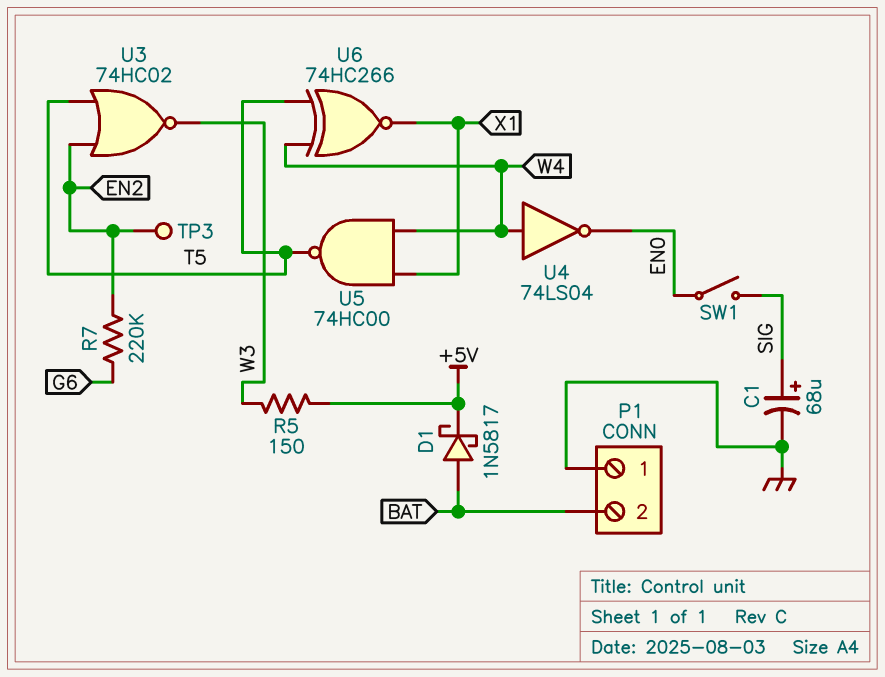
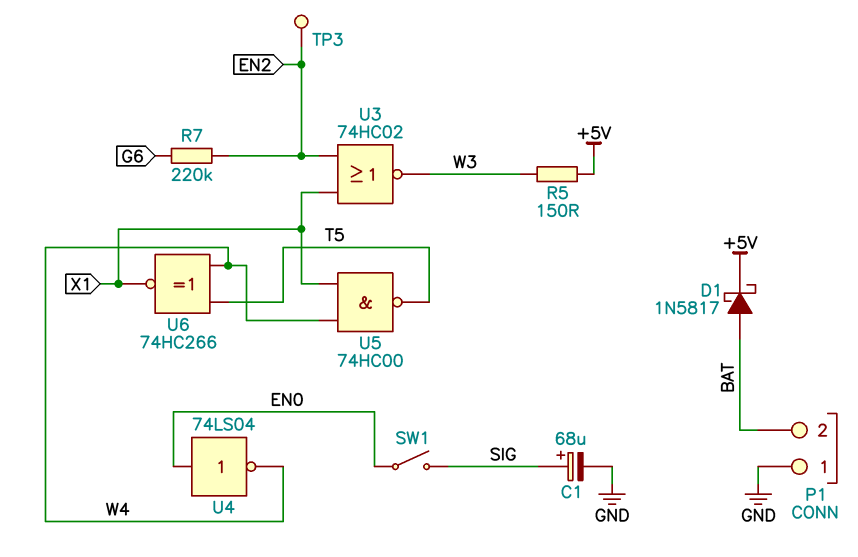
U3: NOR 74HC02 (in EN2, in T5, out W3) -> NOR 74HC02 (in EN2, in X1, out W3)
U4: NOT 74LS04 (in W4, out EN0) -> NOT 74LS04 (in EN0, out W4)

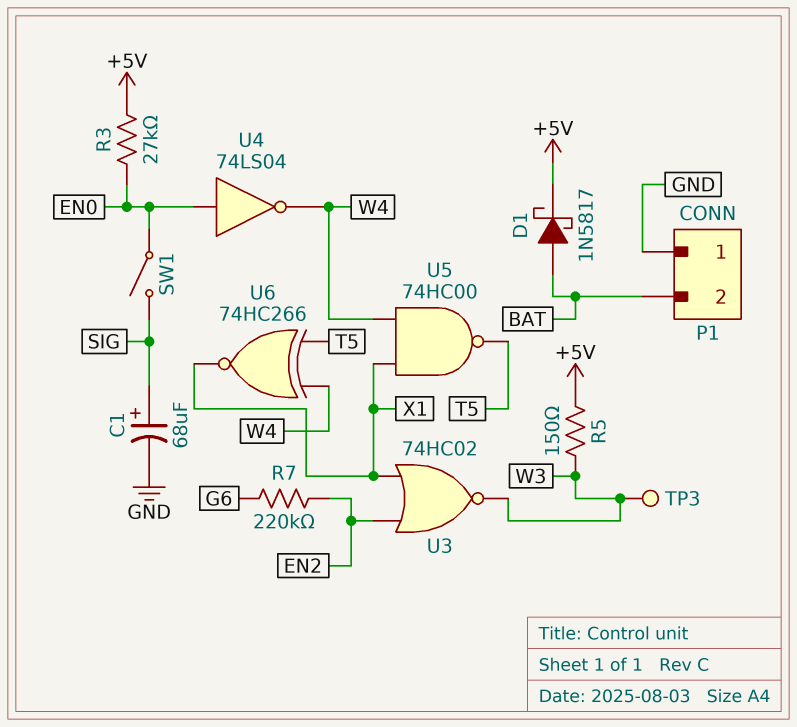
R3: none -> 27k (+5V, EN0)
TP3: test point (EN2) -> test point (W3)

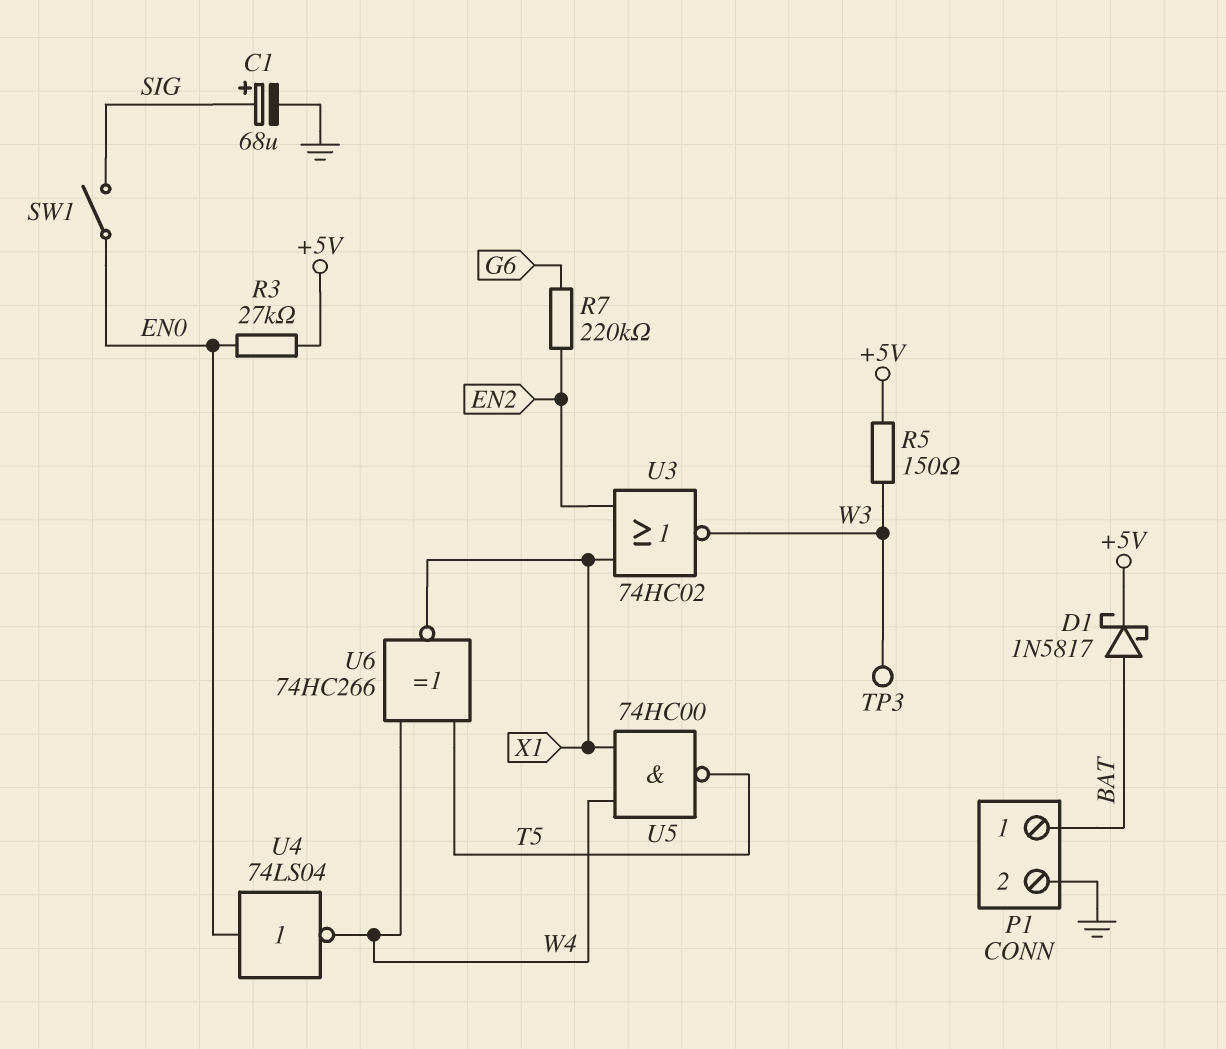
P1 pin 1: GND -> BAT
P1 pin 2: BAT -> GND

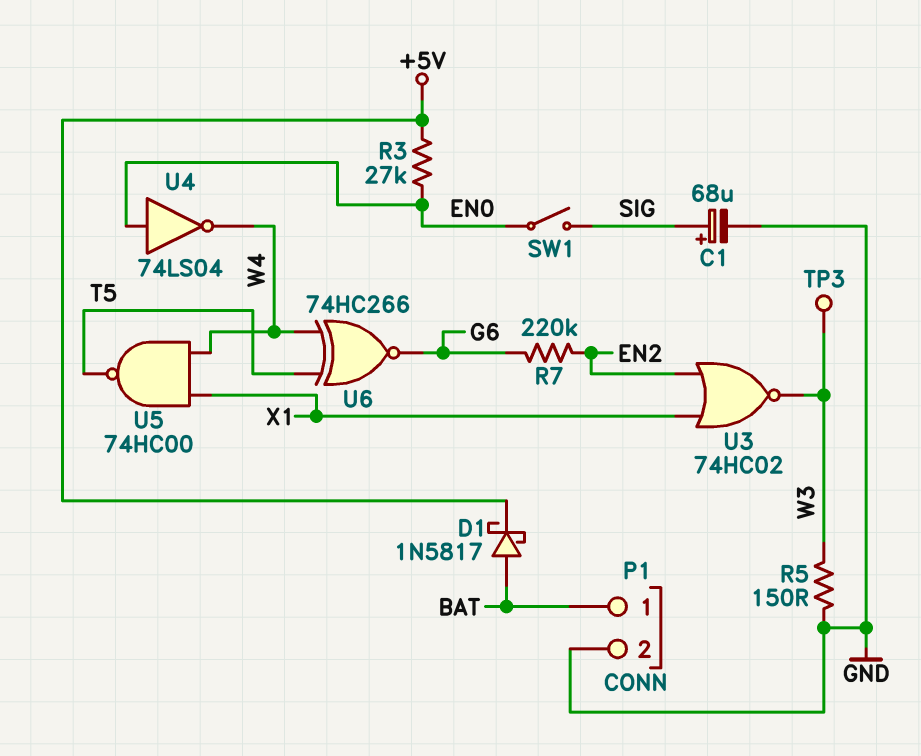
R5: 150 (+5V, W3) -> 150 (GND, W3)
U6: XNOR 74HC266 (in T5, in W4, out X1) -> XNOR 74HC266 (in T5, in W4, out G6)

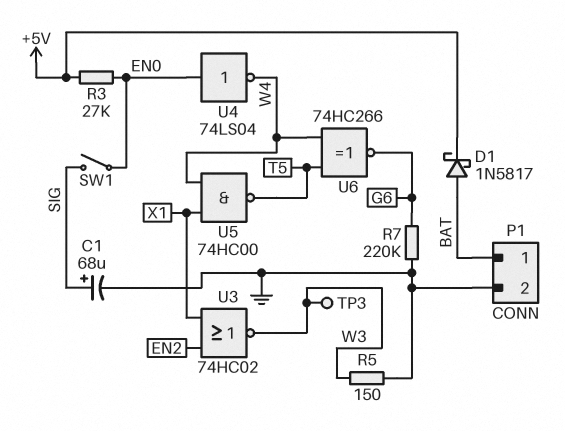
R7: 220k (EN2, G6) -> 220k (G6, GND)

